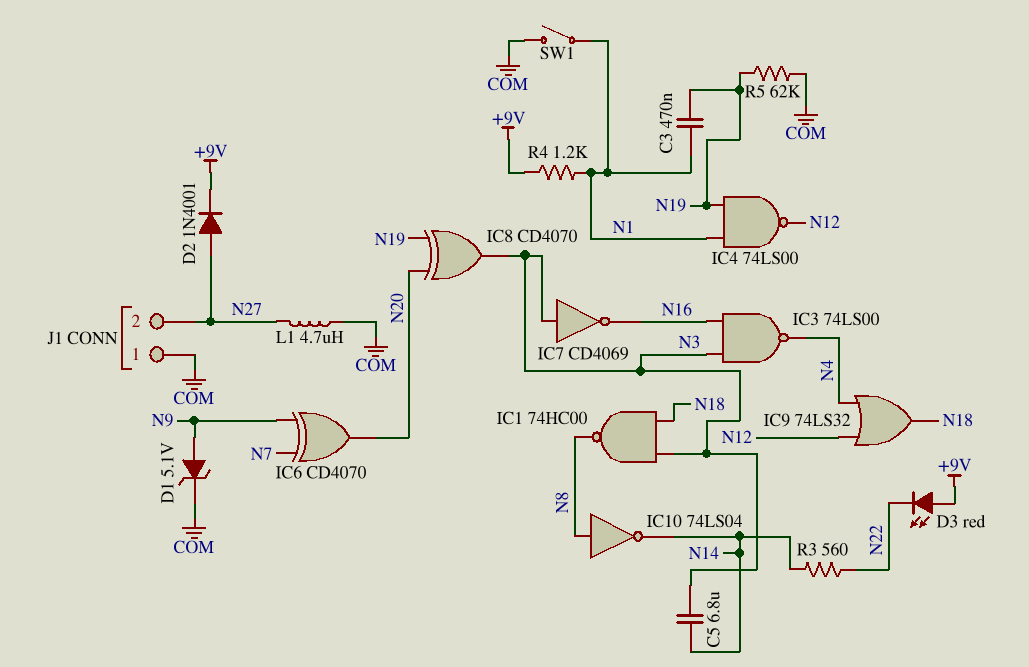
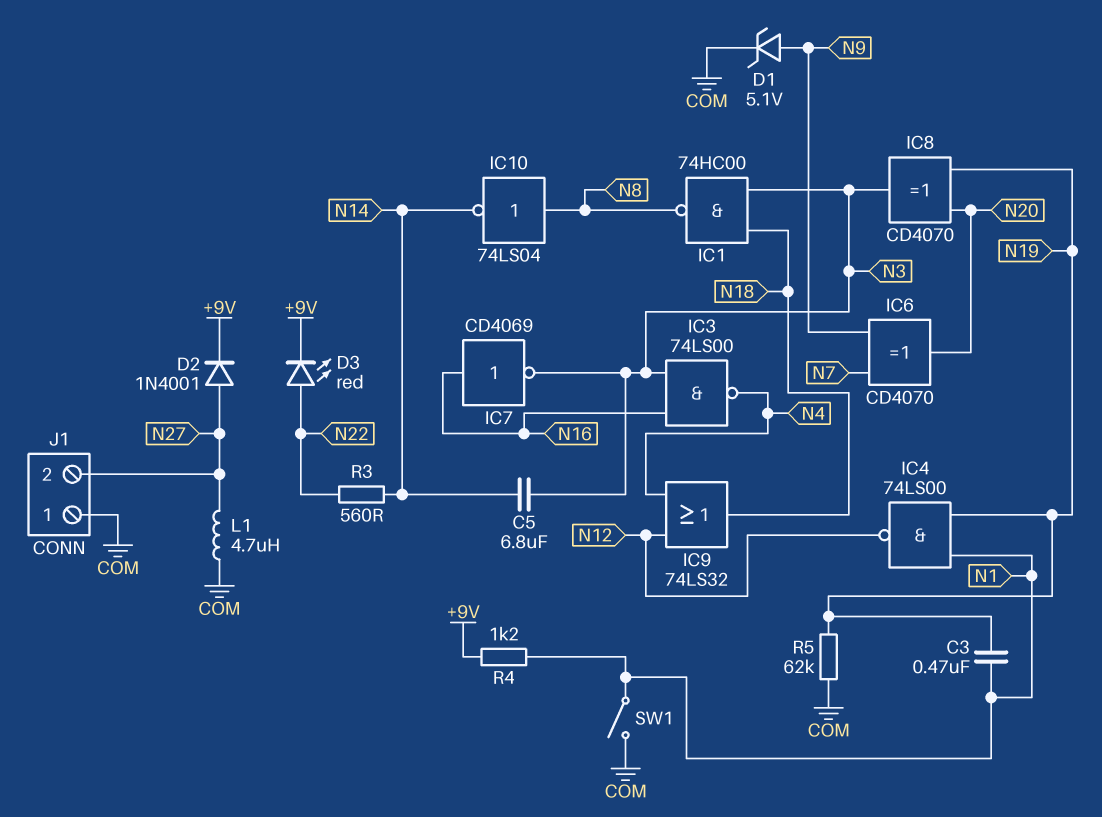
D3: LED red (A +9V, K N22) -> LED red (A N22, K +9V)
IC7: NOT CD4069 (in N3, out N16) -> NOT CD4069 (in N16, out N3)

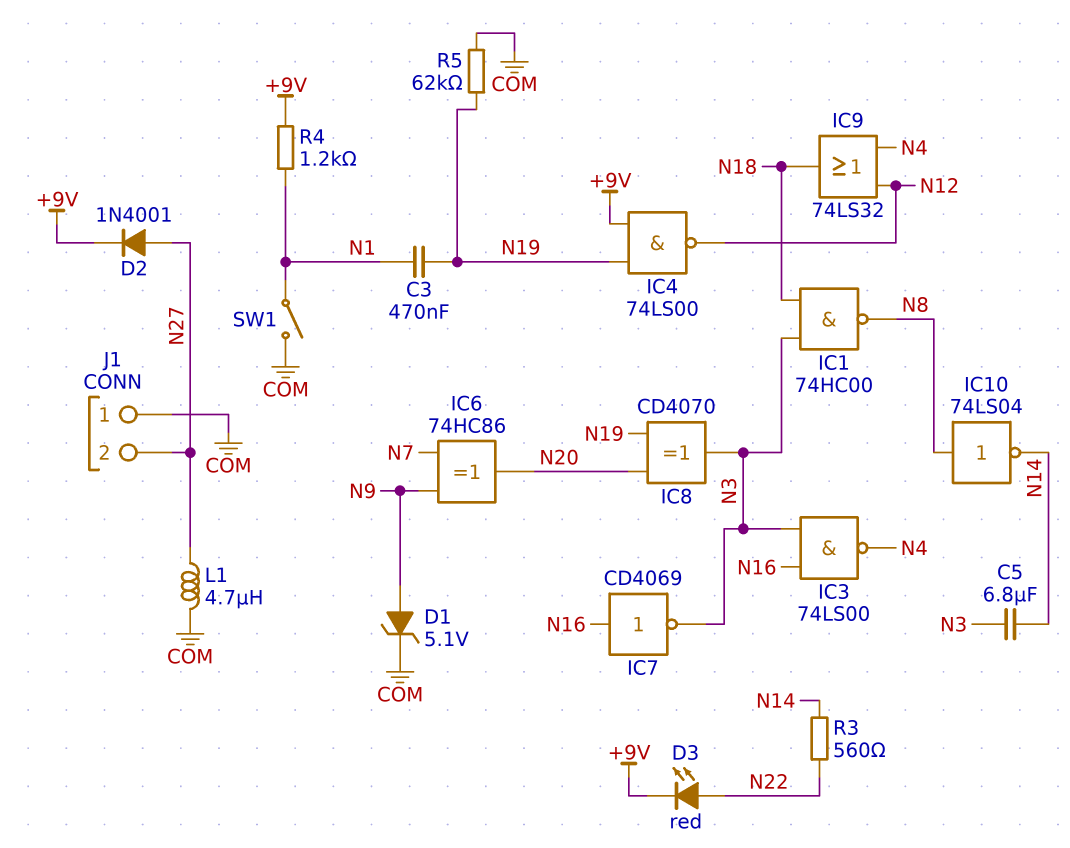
IC4: NAND 74LS00 (in N1, in N19, out N12) -> NAND 74LS00 (in +9V, in N19, out N12)
IC6: XOR CD4070 (in N7, in N9, out N20) -> XOR 74HC86 (in N7, in N9, out N20)

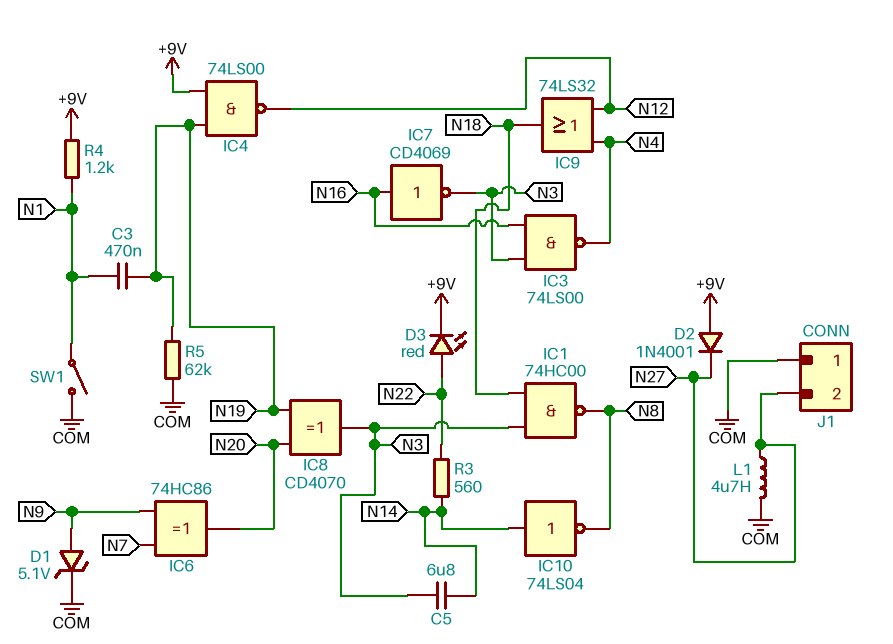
D2: diode 1N4001 (A N27, K +9V) -> diode 1N4001 (A +9V, K N27)
IC10: NOT 74LS04 (in N8, out N14) -> NOT 74LS04 (in N14, out N8)

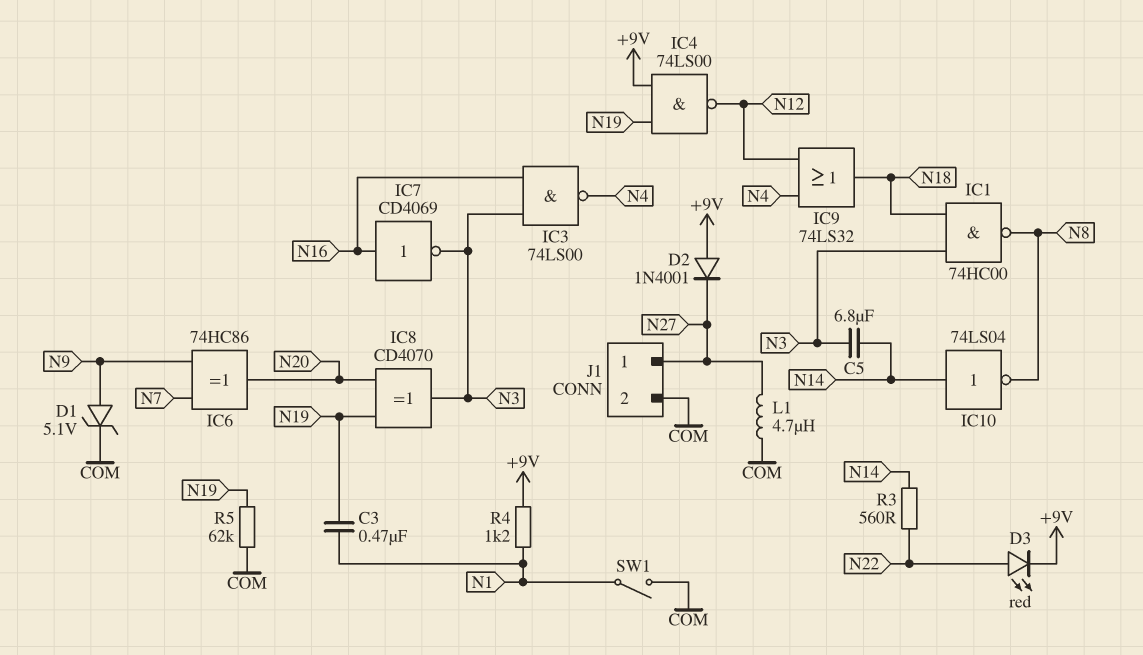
J1 pin 1: COM -> N27
J1 pin 2: N27 -> COM

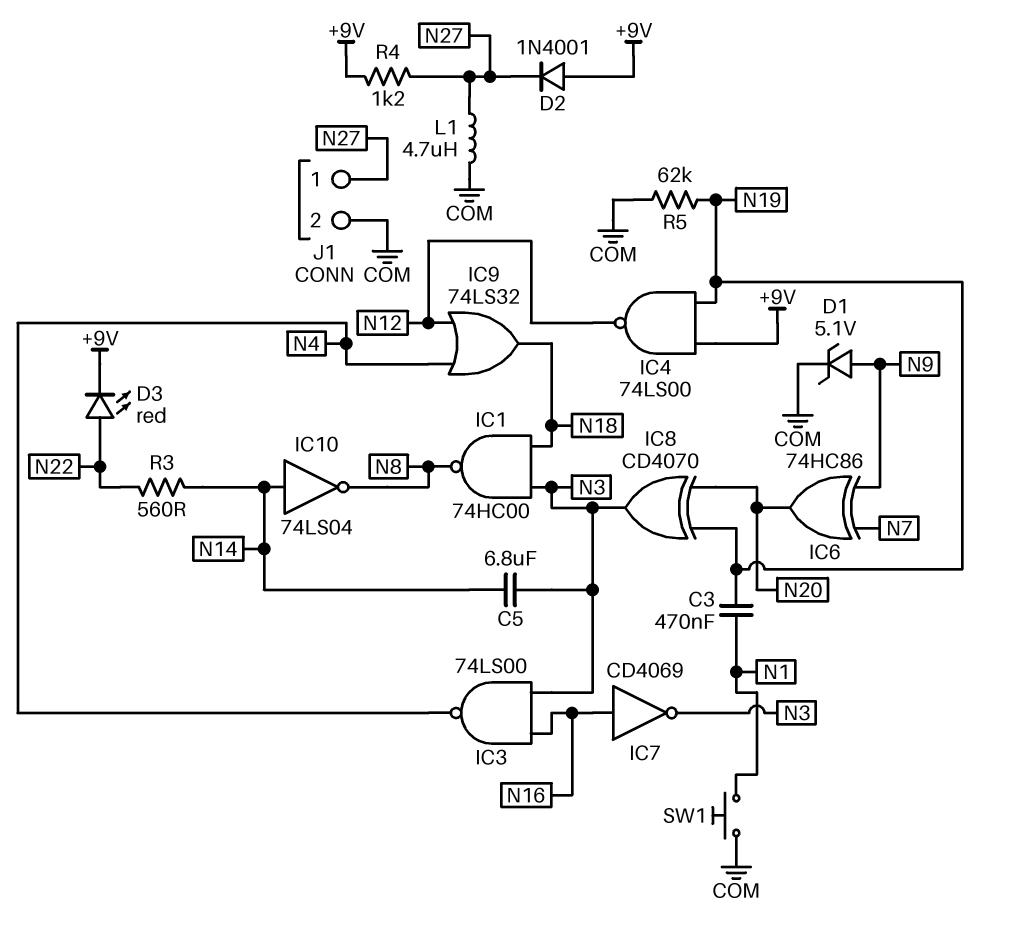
R4: 1.2k (+9V, N1) -> 1.2k (+9V, N27)
SW1: switch (COM, N1) -> button (COM, N1)

